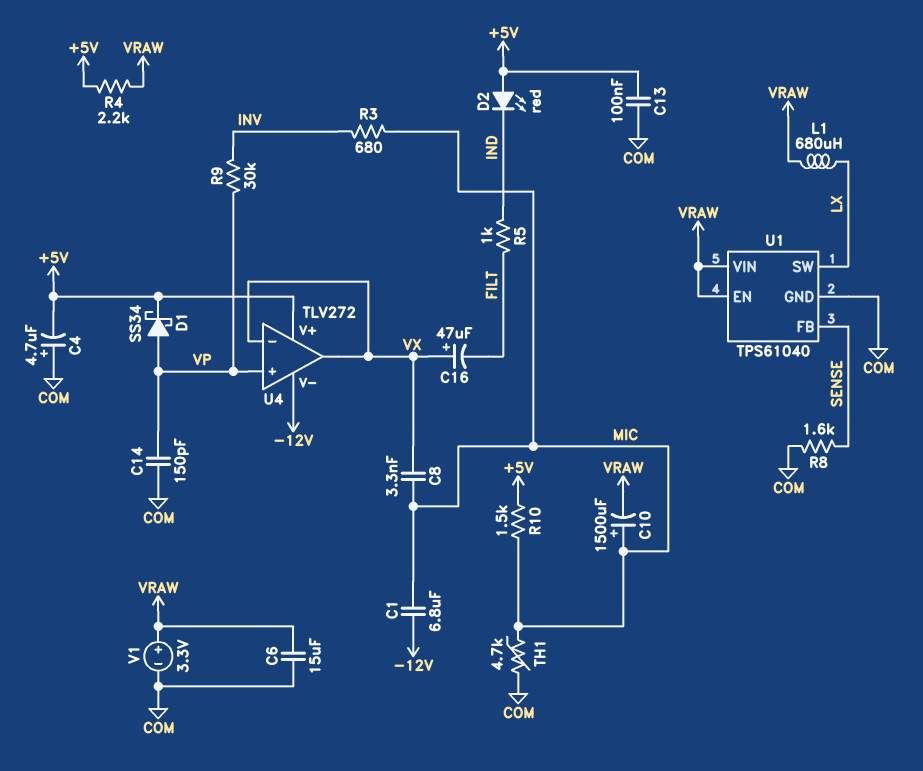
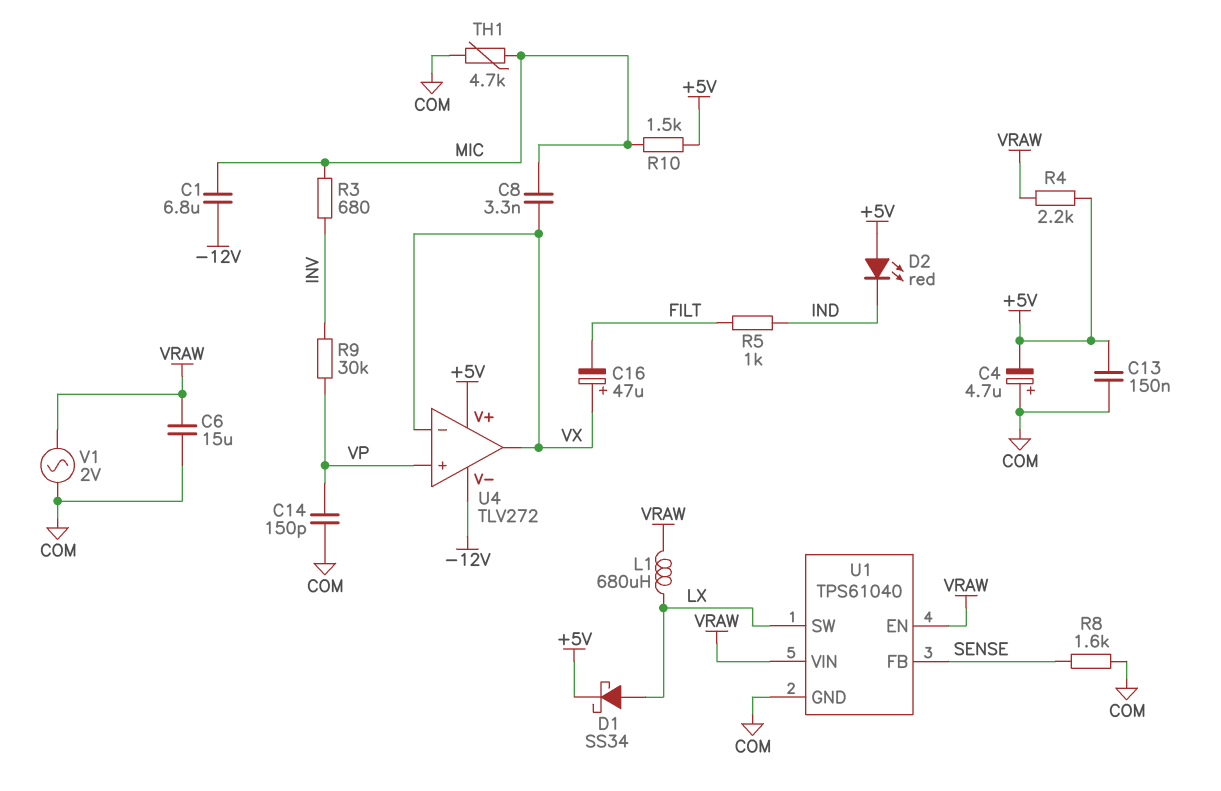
C10: 1500uF (plus MIC, minus VRAW) -> none
C13: 100nF (+5V, COM) -> 150nF (+5V, COM)
D1: schottky SS34 (A VP, K +5V) -> schottky SS34 (A LX, K +5V)
V1: 3.3V (plus VRAW, minus COM) -> AC 2V (COM, VRAW)

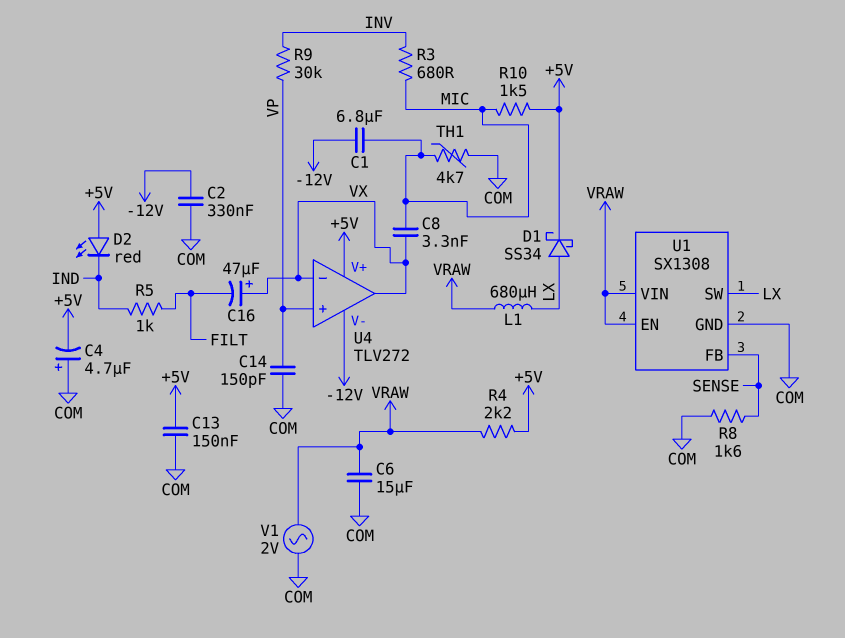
C2: none -> 330nF (-12V, COM)
U1: TPS61040 -> SX1308

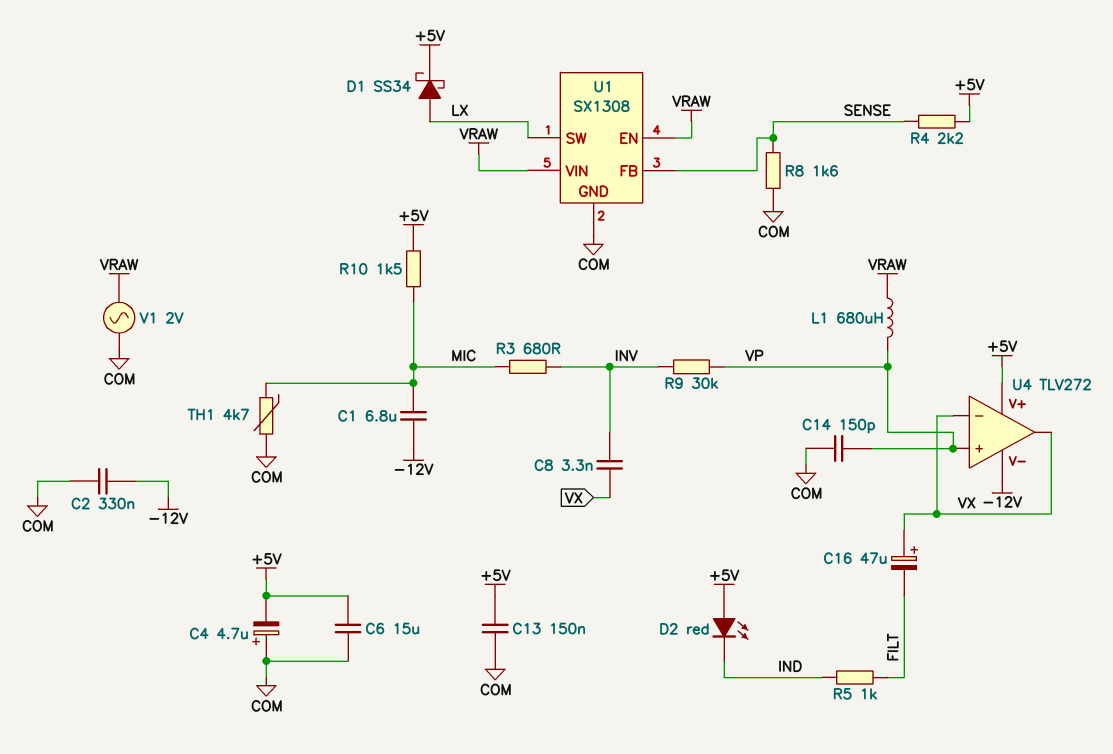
C6: 15uF (COM, VRAW) -> 15uF (+5V, COM)
C8: 3.3nF (MIC, VX) -> 3.3nF (INV, VX)
L1: 680uH (LX, VRAW) -> 680uH (VP, VRAW)
R4: 2.2k (+5V, VRAW) -> 2.2k (+5V, SENSE)

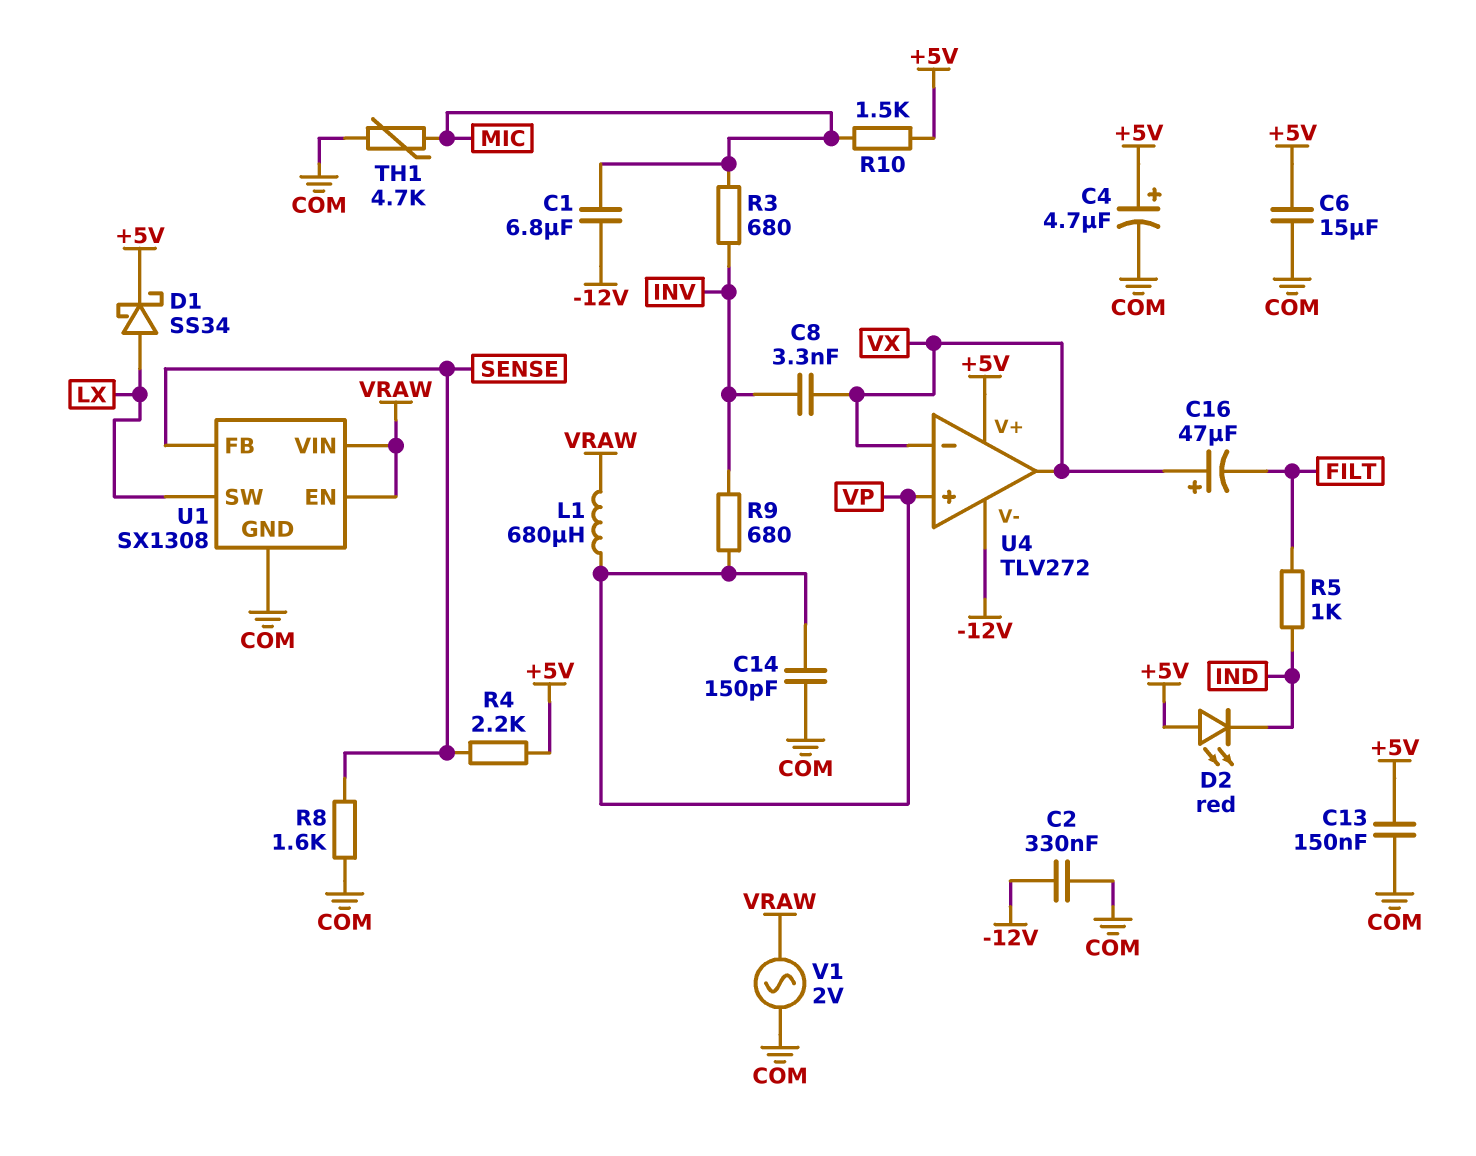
C4: 4.7uF (plus COM, minus +5V) -> 4.7uF (plus +5V, minus COM)
R9: 30k (INV, VP) -> 680 (INV, VP)

